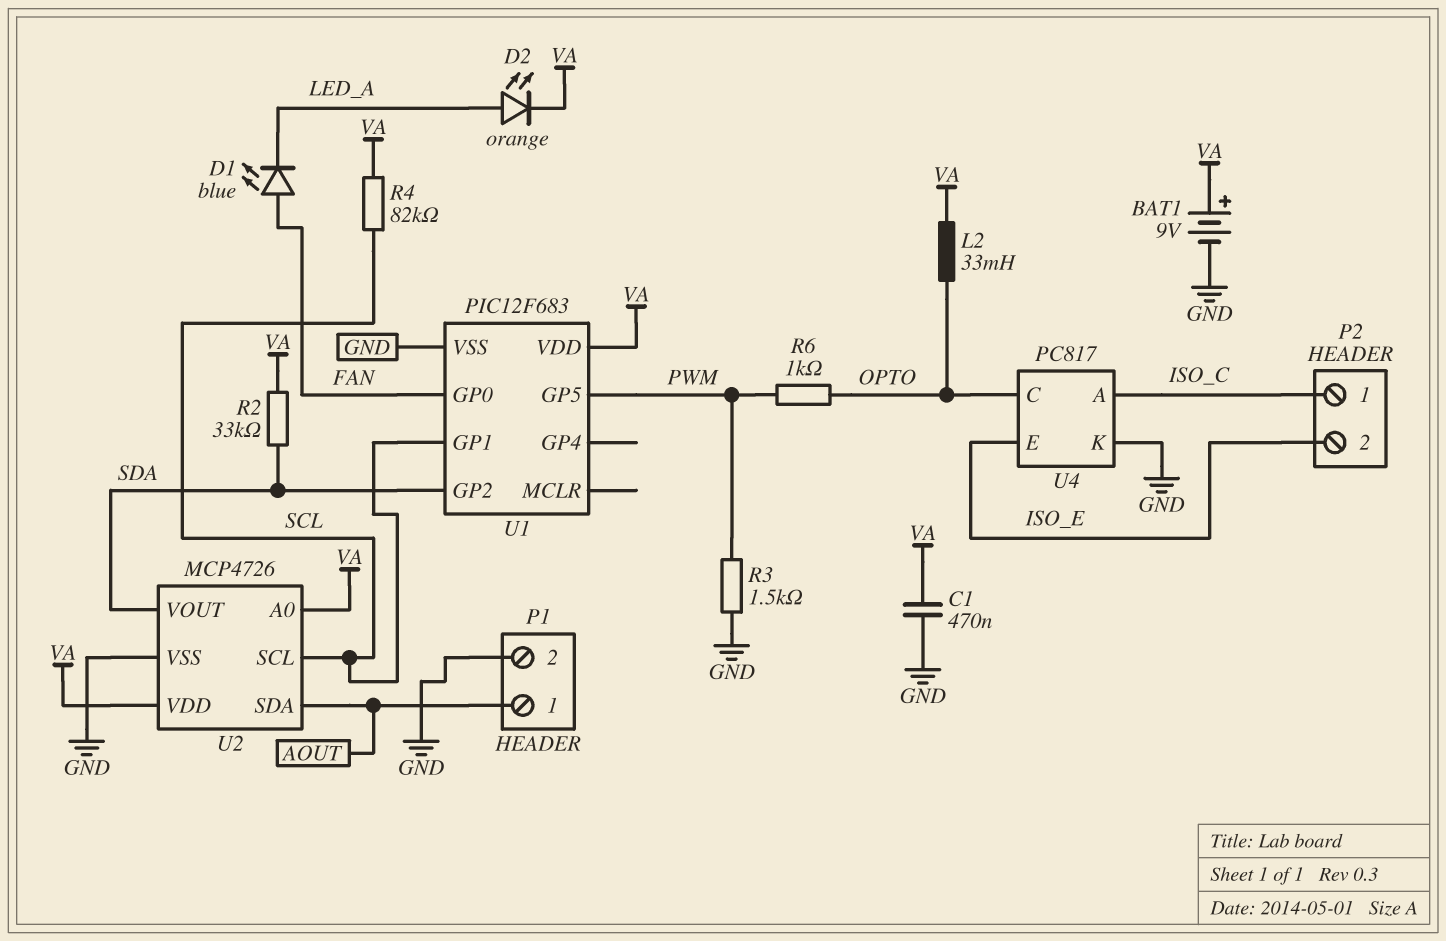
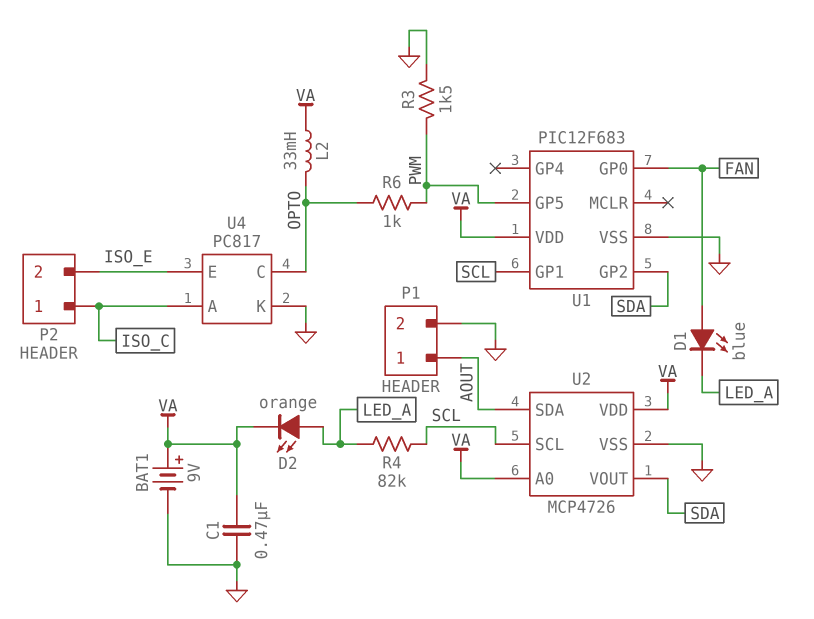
R2: 33k (SDA, VA) -> none
R4: 82k (SCL, VA) -> 82k (LED_A, SCL)

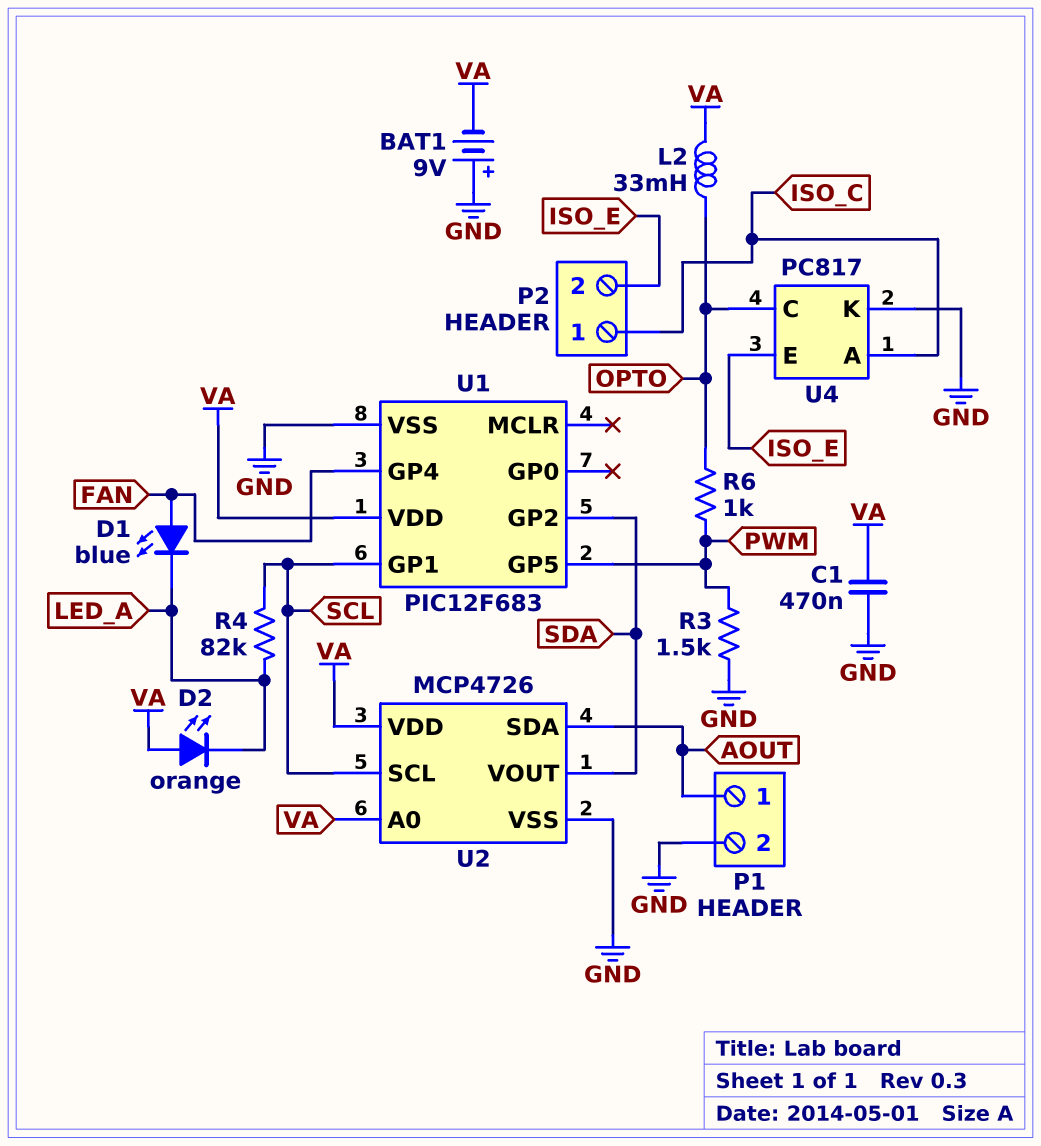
BAT1: 9V (plus VA, minus GND) -> 9V (plus GND, minus VA)
D2: LED orange (A LED_A, K VA) -> LED orange (A VA, K LED_A)
U1 pin GP0: FAN -> none
U1 pin GP4: none -> FAN

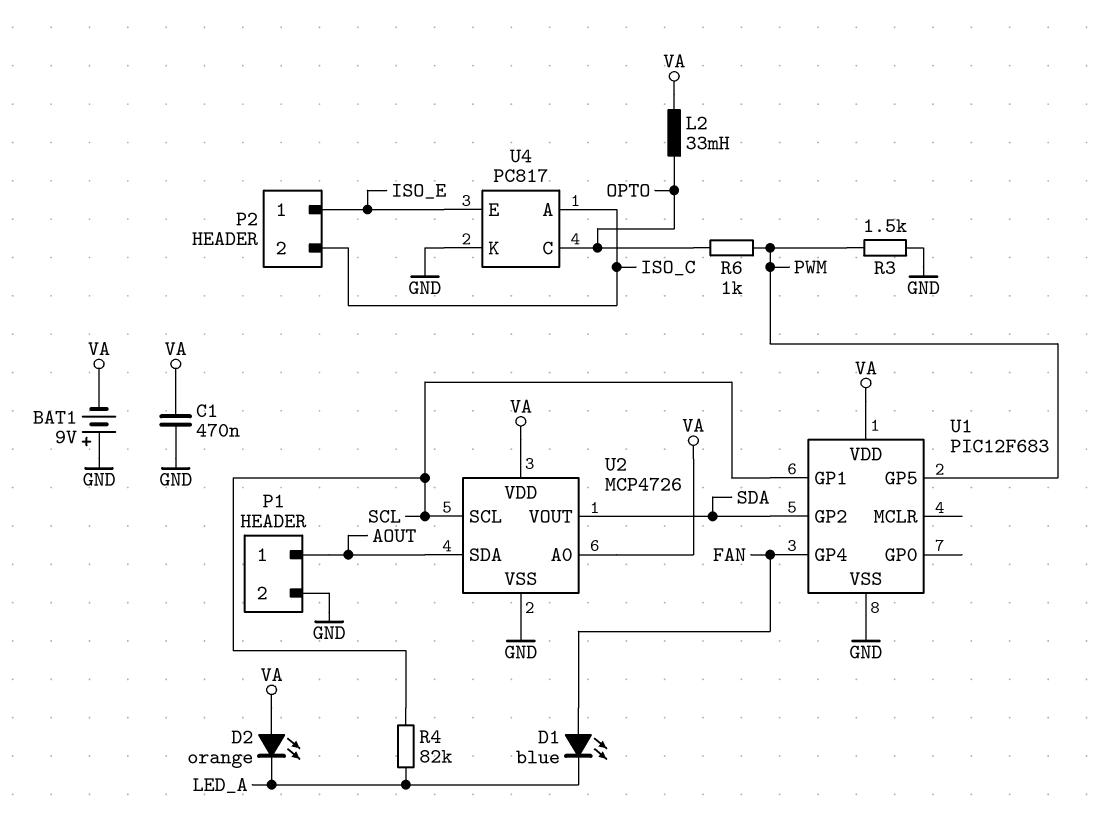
P2 pin 1: ISO_C -> ISO_E
P2 pin 2: ISO_E -> ISO_C

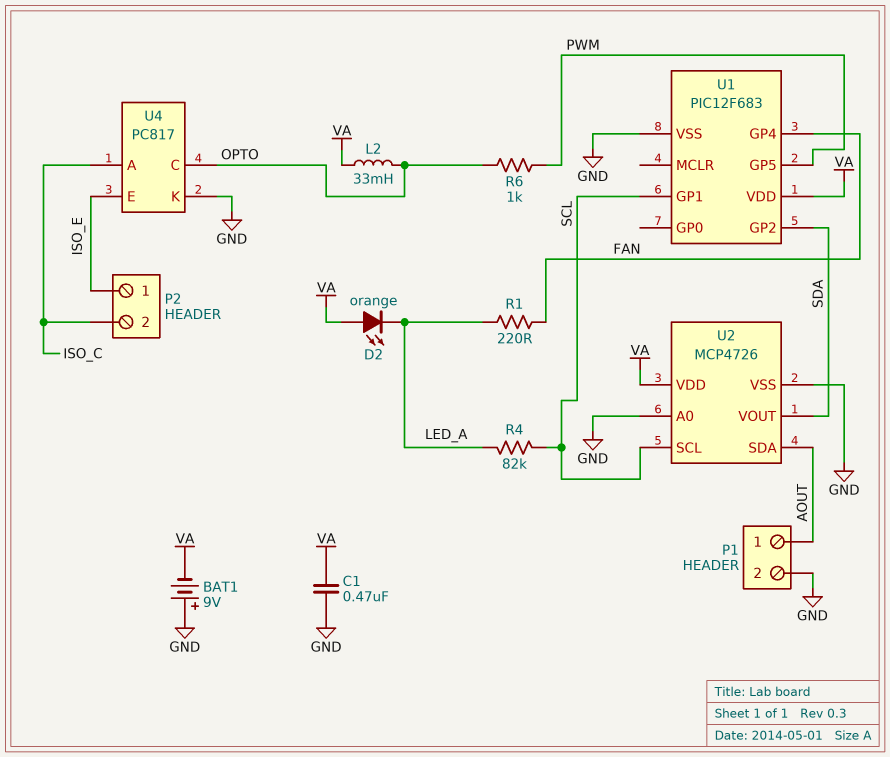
D1: LED blue (A FAN, K LED_A) -> none
R1: none -> 220 (FAN, LED_A)
R3: 1.5k (GND, PWM) -> none
U2 pin A0: VA -> GND

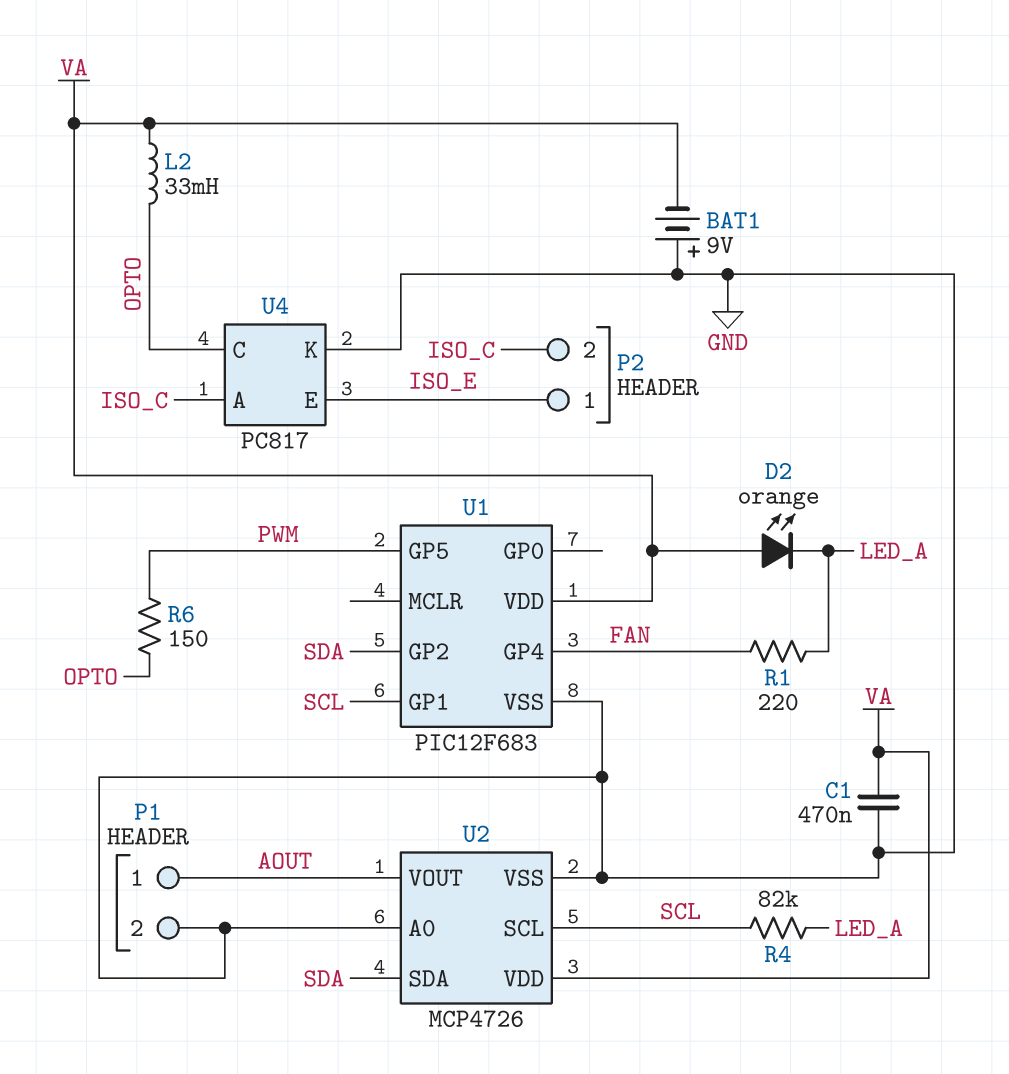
R6: 1k (OPTO, PWM) -> 150 (OPTO, PWM)
U2 pin SDA: AOUT -> SDA
U2 pin VOUT: SDA -> AOUT

